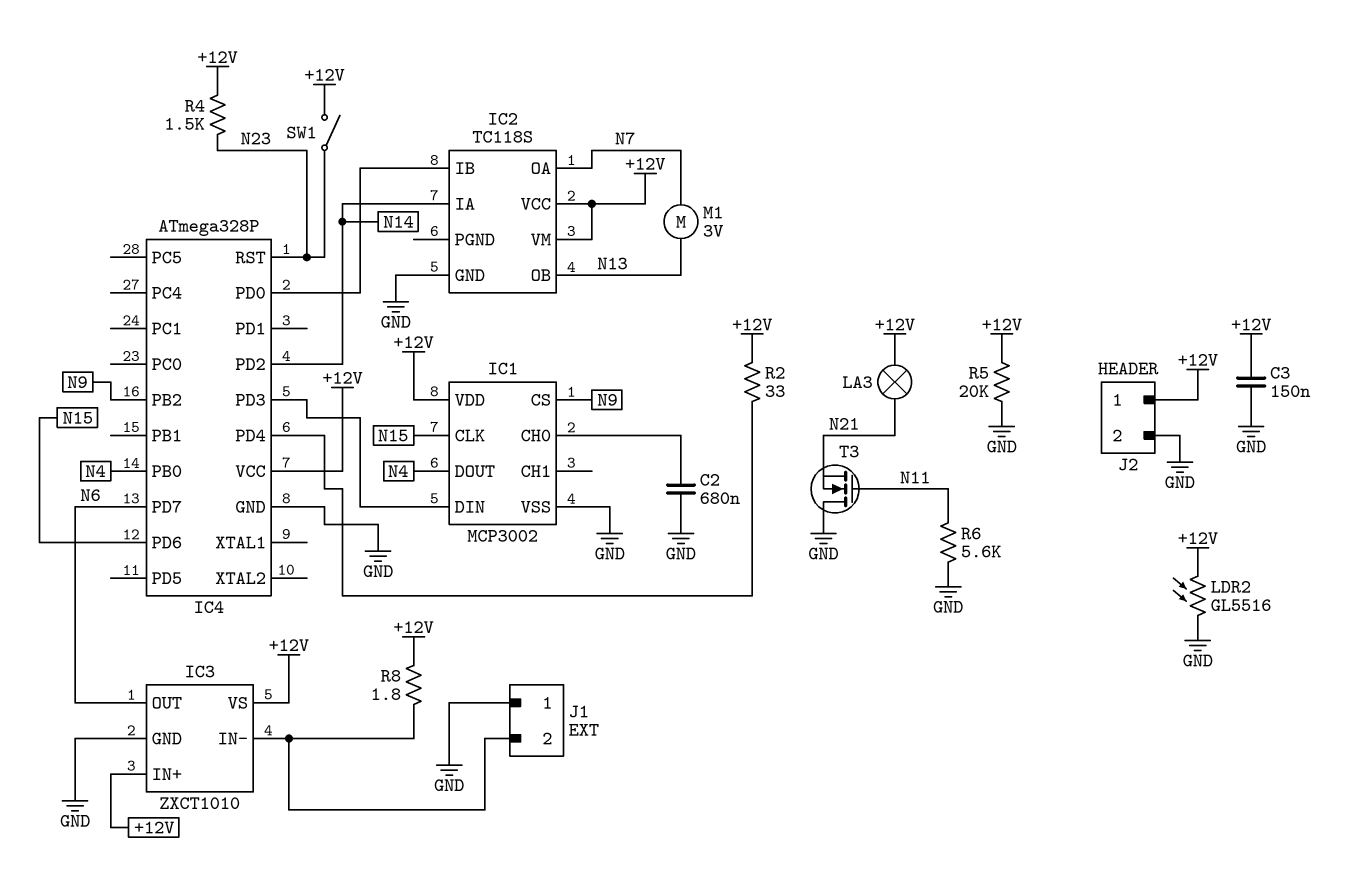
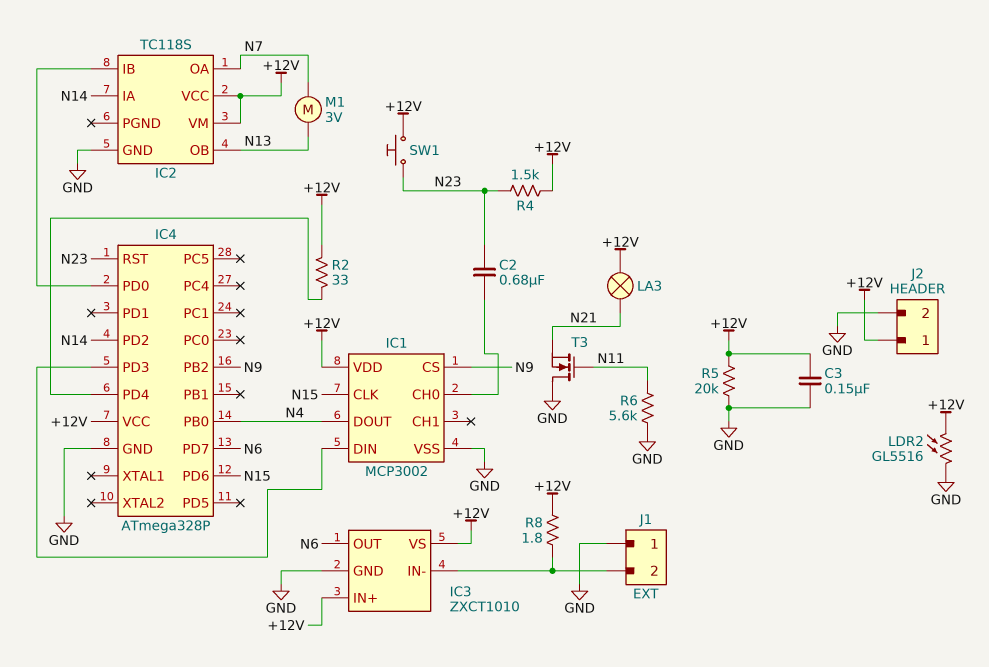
C2: 680nF (GND, IC1/CH0) -> 680nF (IC1/CH0, N23)
SW1: switch (+12V, N23) -> button (+12V, N23)

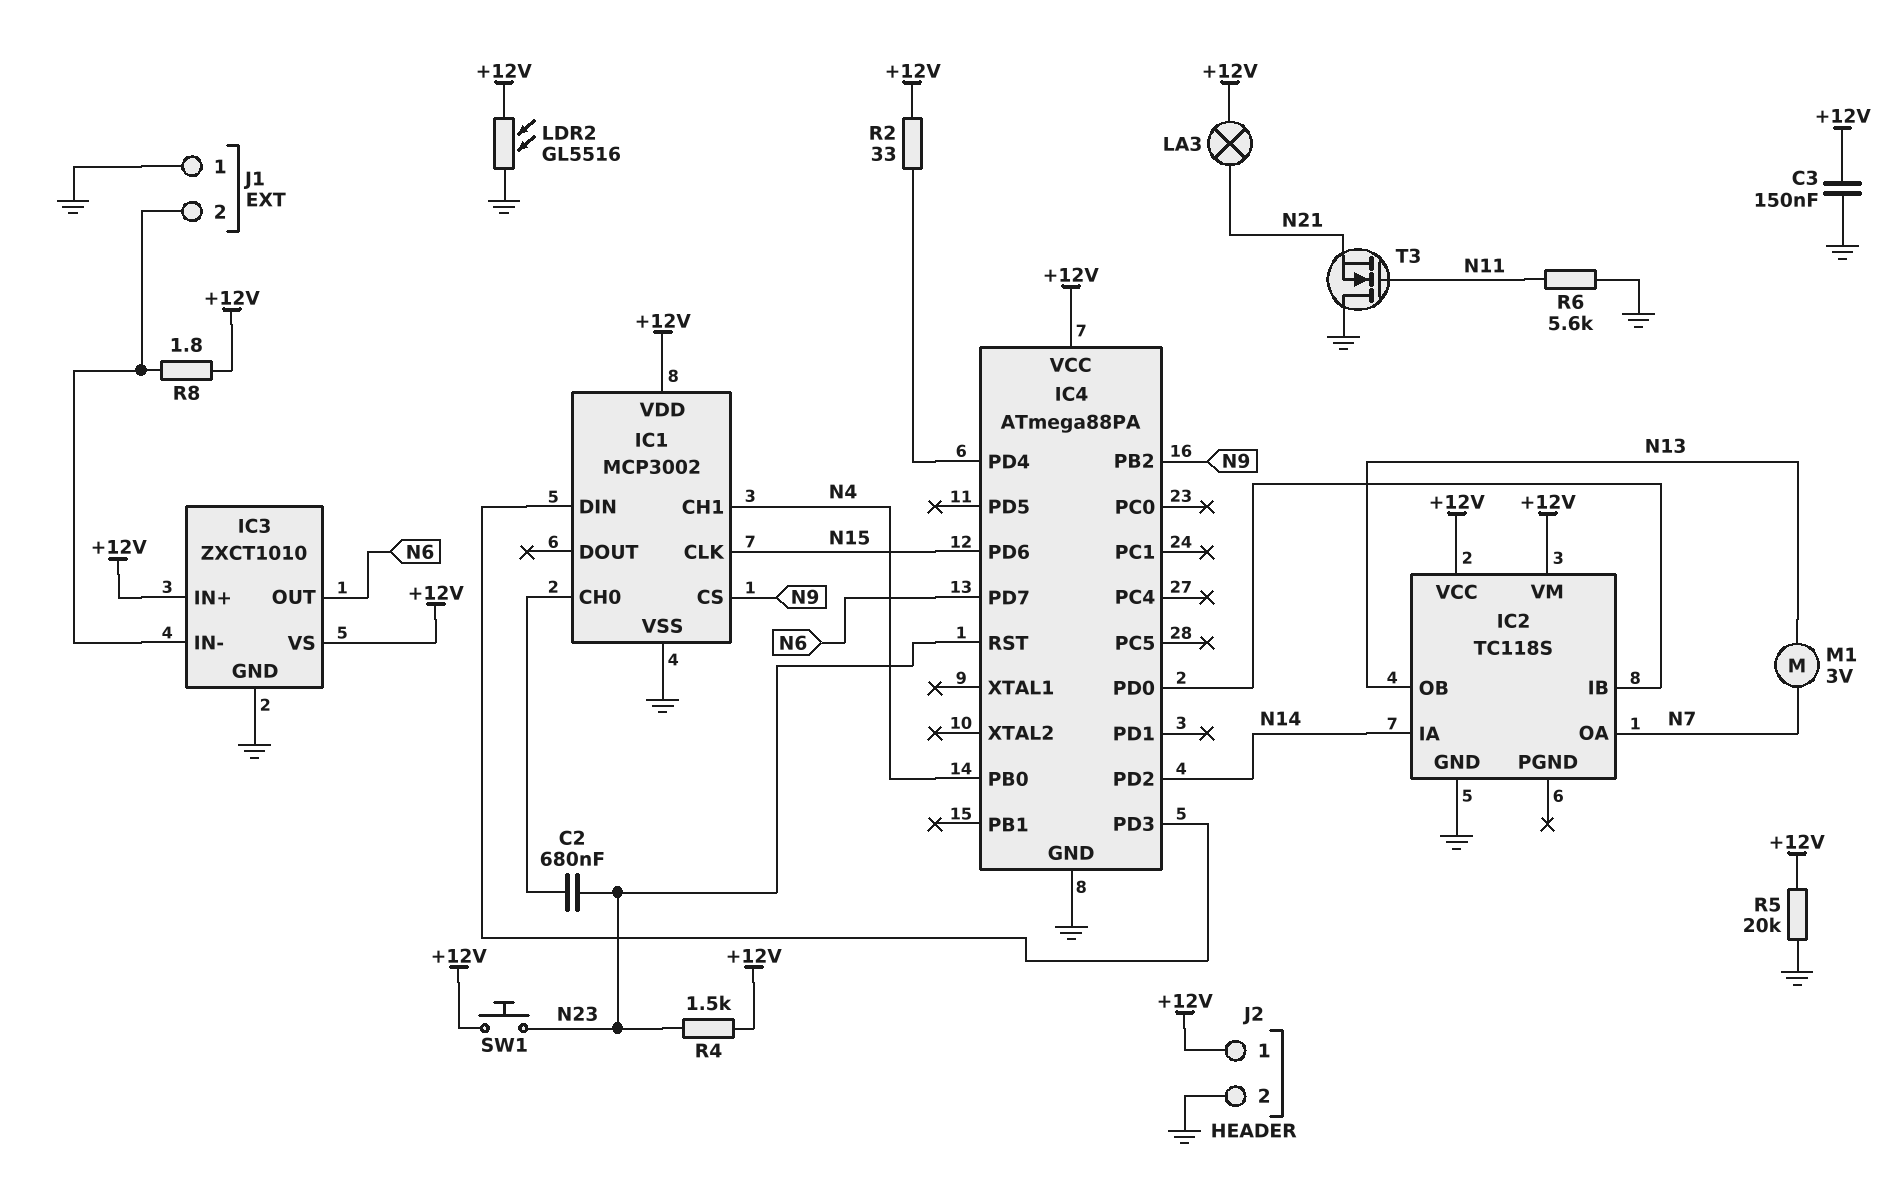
IC1 pin CH1: none -> N4
IC1 pin DOUT: N4 -> none
IC4: ATmega328P -> ATmega88PA

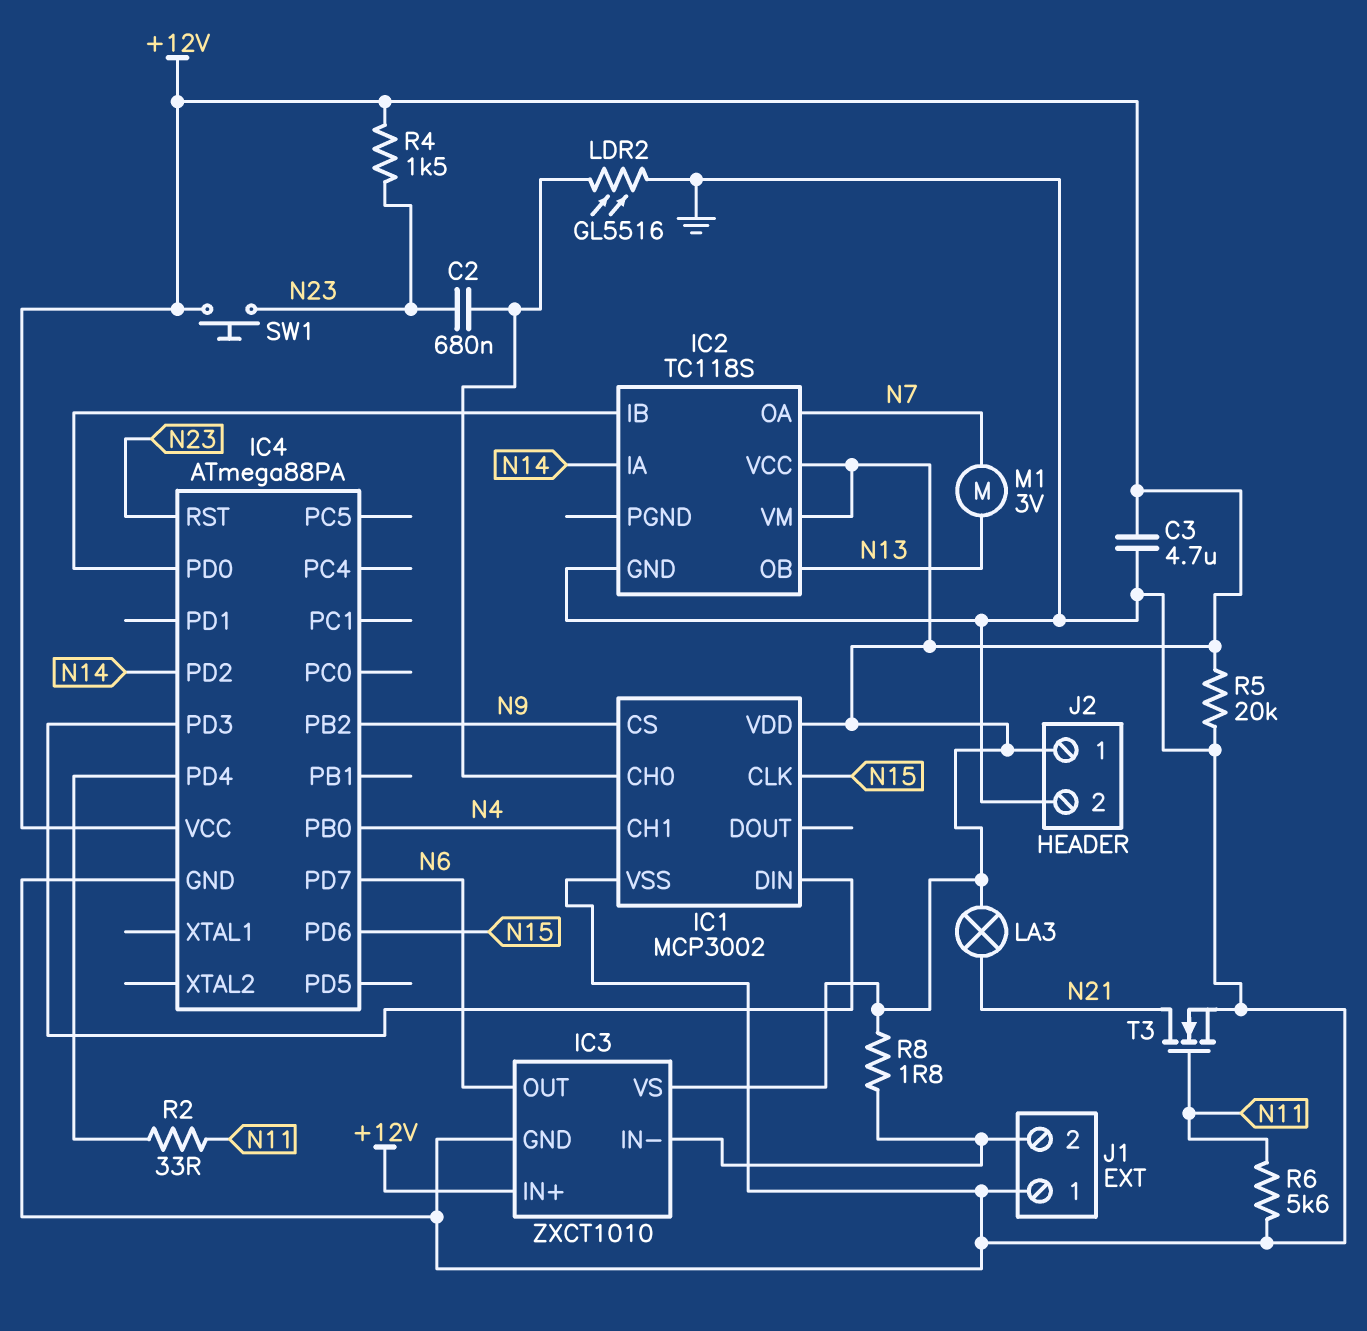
C3: 150nF (+12V, GND) -> 4.7uF (+12V, GND)
LDR2: GL5516 (+12V, GND) -> GL5516 (GND, IC1/CH0)
R2: 33 (+12V, IC4/PD4) -> 33 (IC4/PD4, N11)
T3: NMOS (G N11, D GND, S N21) -> NMOS (G N11, D N21, S GND)

